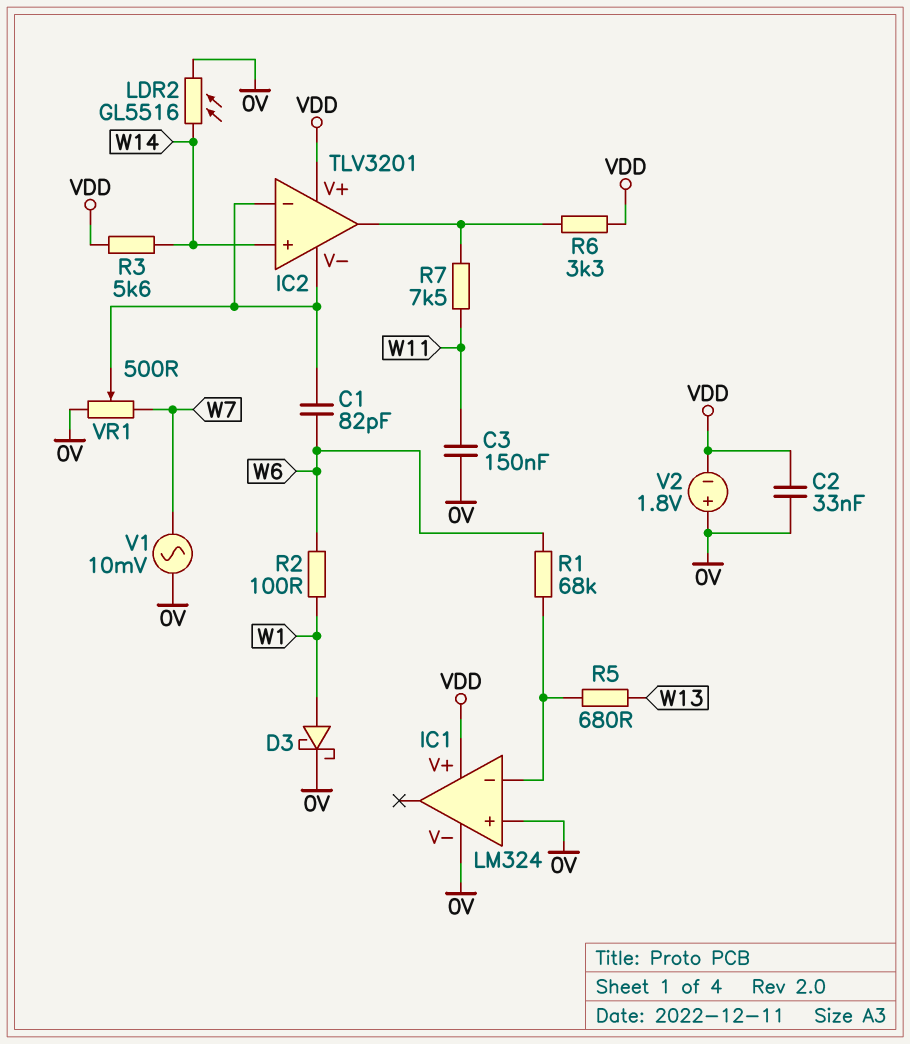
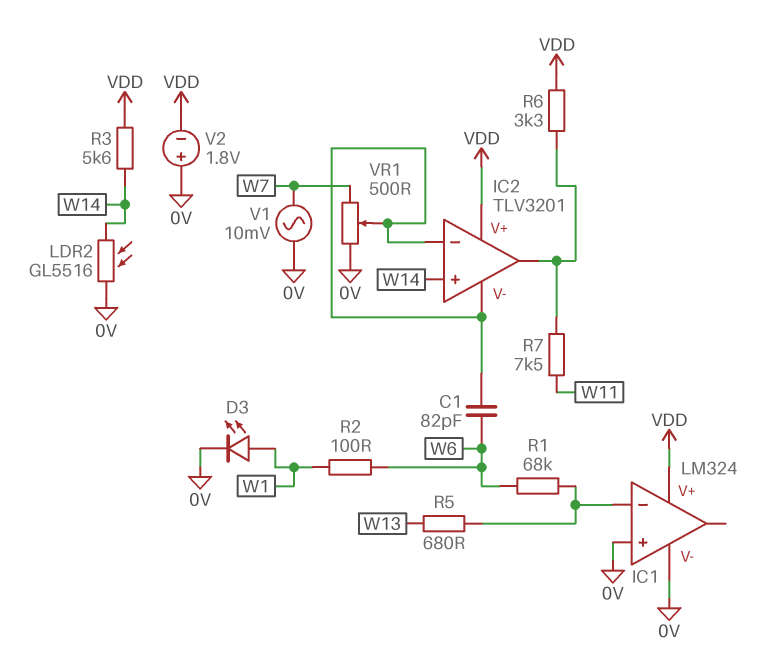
C2: 33nF (0V, VDD) -> none
C3: 150nF (0V, W11) -> none
D3: schottky (A W1, K 0V) -> LED (A W1, K 0V)

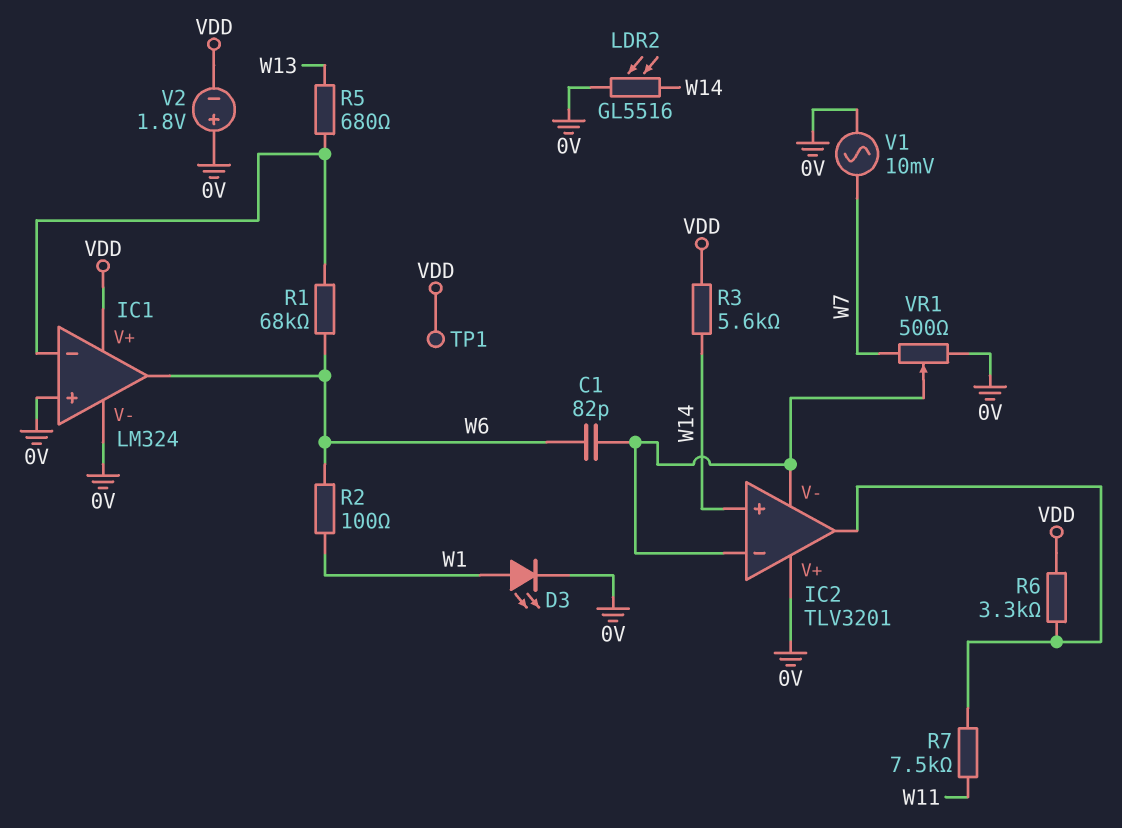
IC1 pin out: none -> W6
IC2 pin V+: VDD -> 0V
TP1: none -> test point (VDD)

